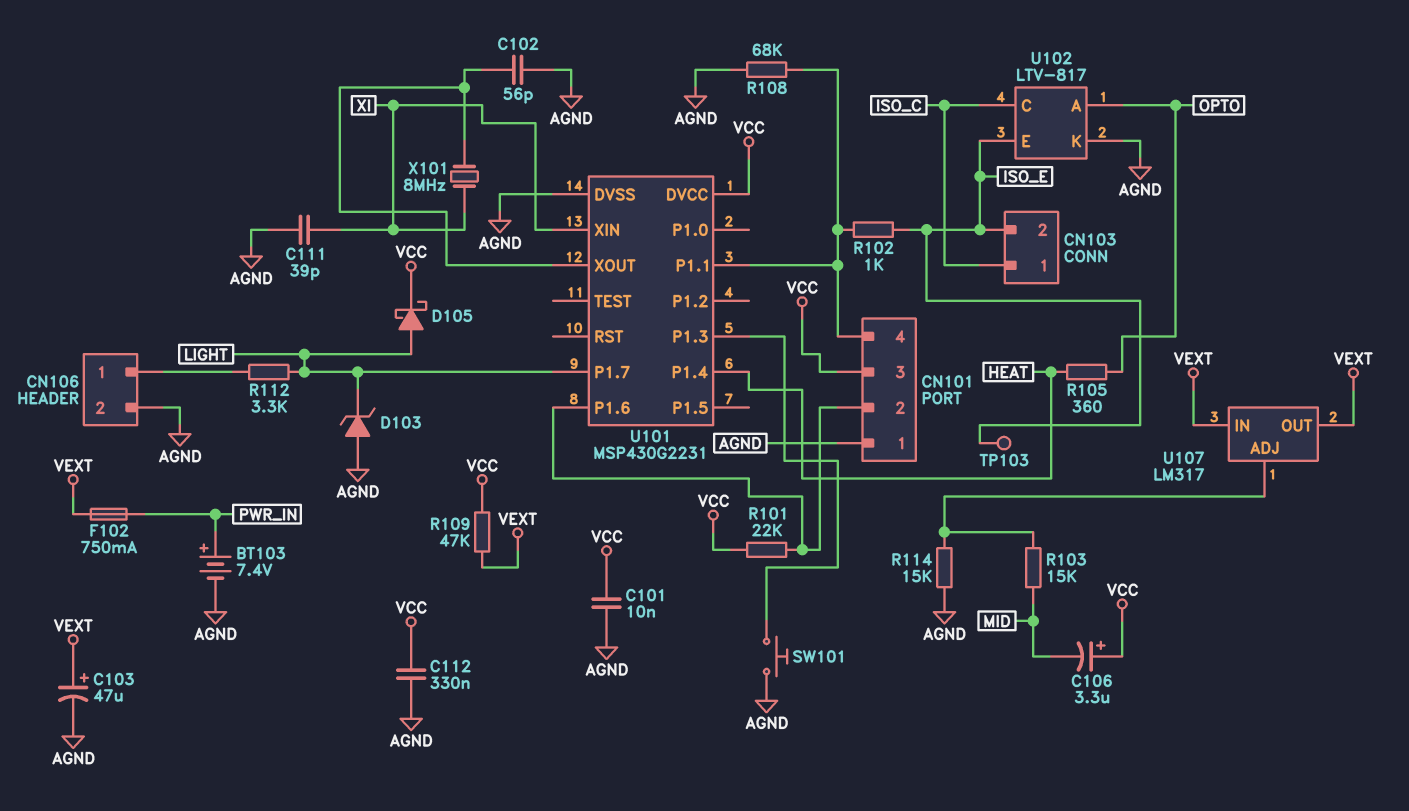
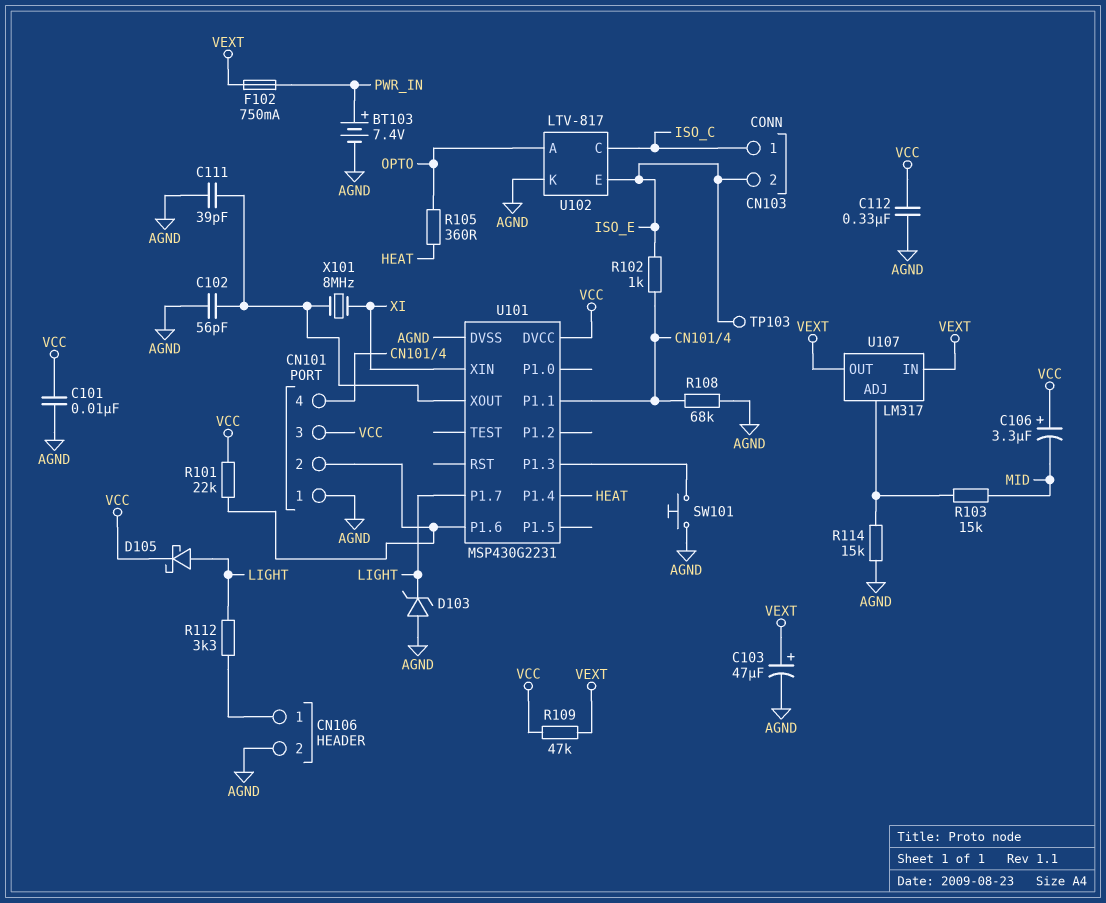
C111: 39pF (AGND, XI) -> 39pF (AGND, U101/XOUT)

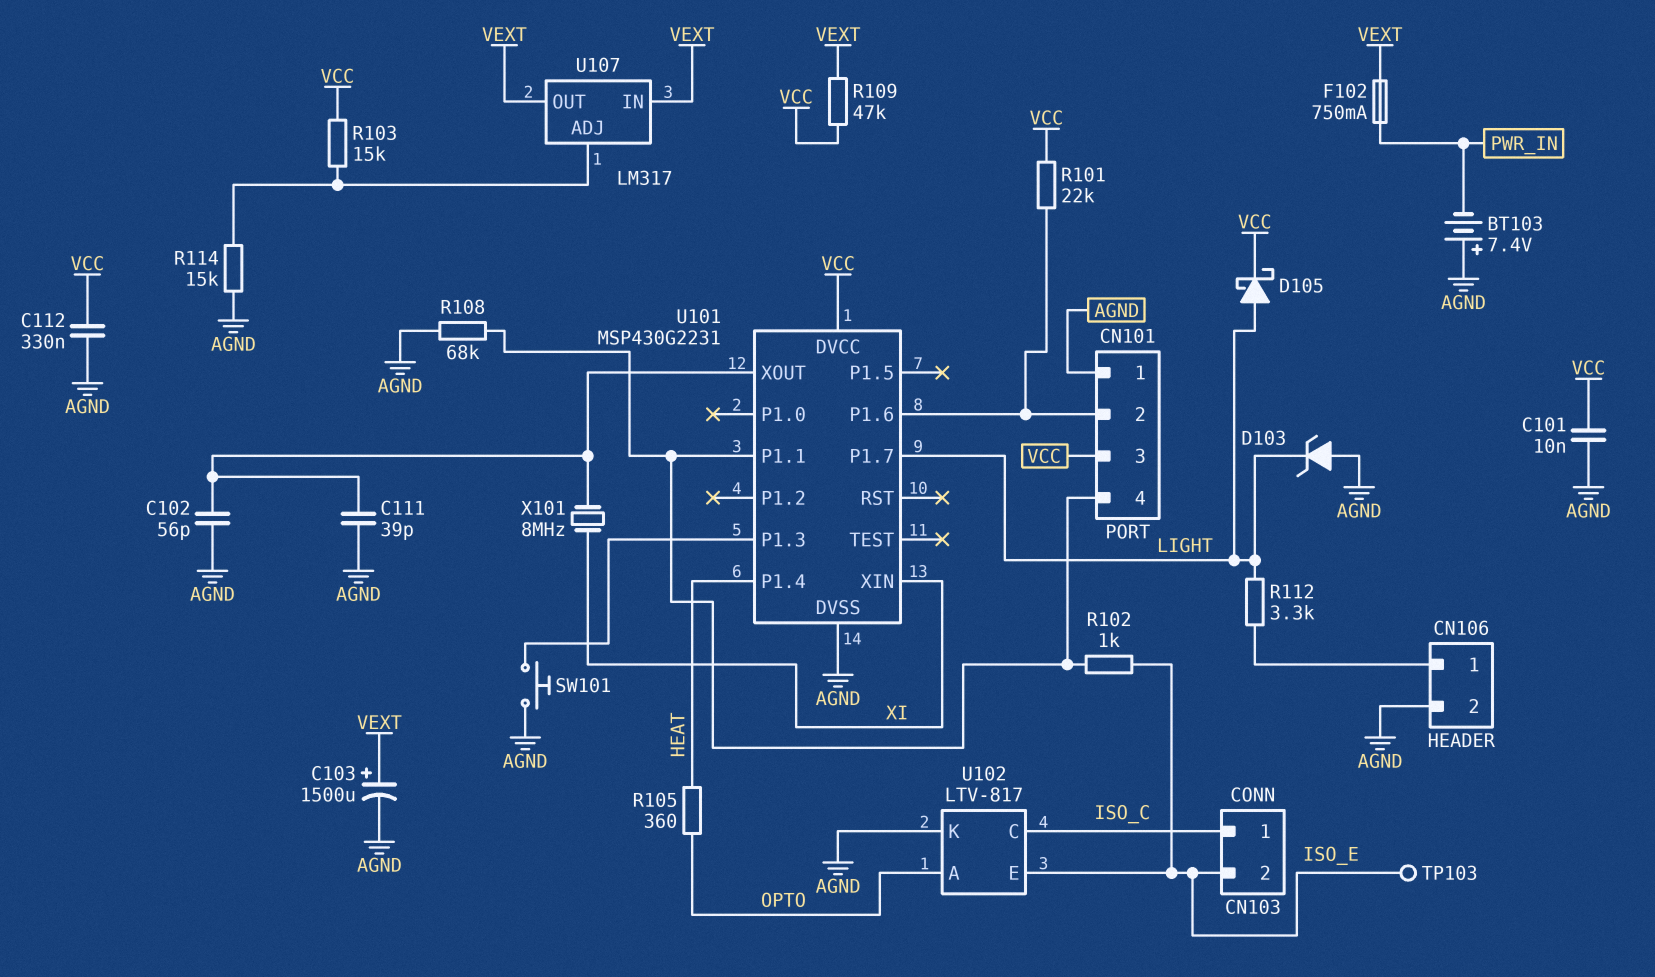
BT103: 7.4V (plus PWR_IN, minus AGND) -> 7.4V (plus AGND, minus PWR_IN)
C103: 47uF (plus VEXT, minus AGND) -> 1500uF (plus VEXT, minus AGND)
C106: 3.3uF (plus VCC, minus MID) -> none
R103: 15k (MID, U107/ADJ) -> 15k (U107/ADJ, VCC)

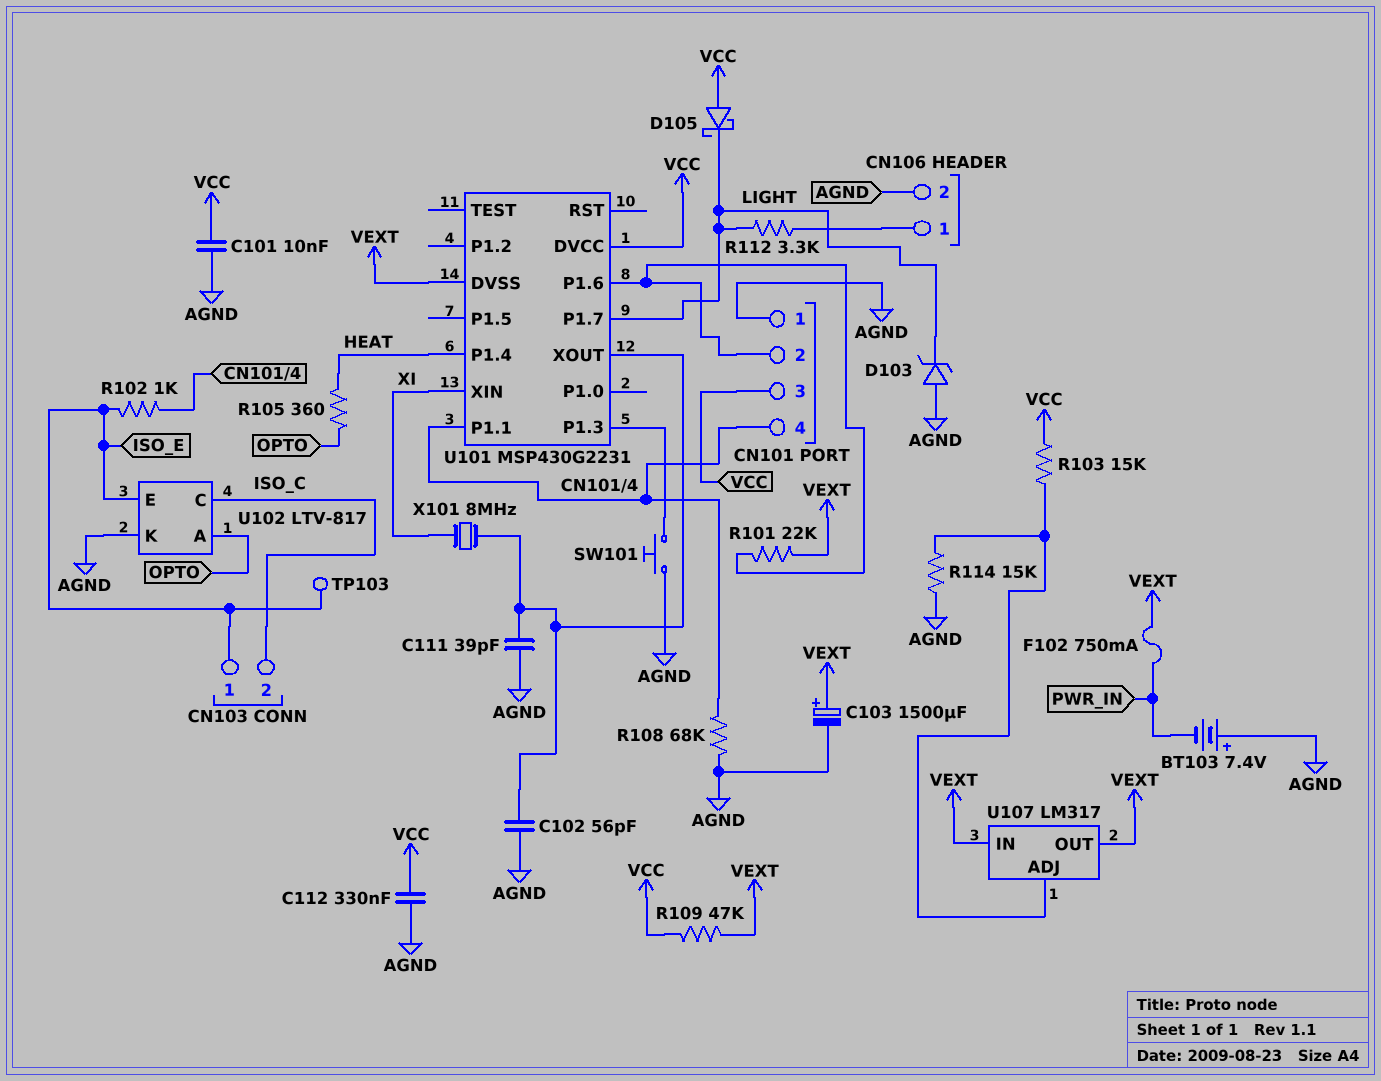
CN103 pin 1: ISO_C -> ISO_E
CN103 pin 2: ISO_E -> ISO_C
D105: schottky (A LIGHT, K VCC) -> schottky (A VCC, K LIGHT)
R101: 22k (CN101/2, VCC) -> 22k (CN101/2, VEXT)
U101 pin DVSS: AGND -> VEXT

